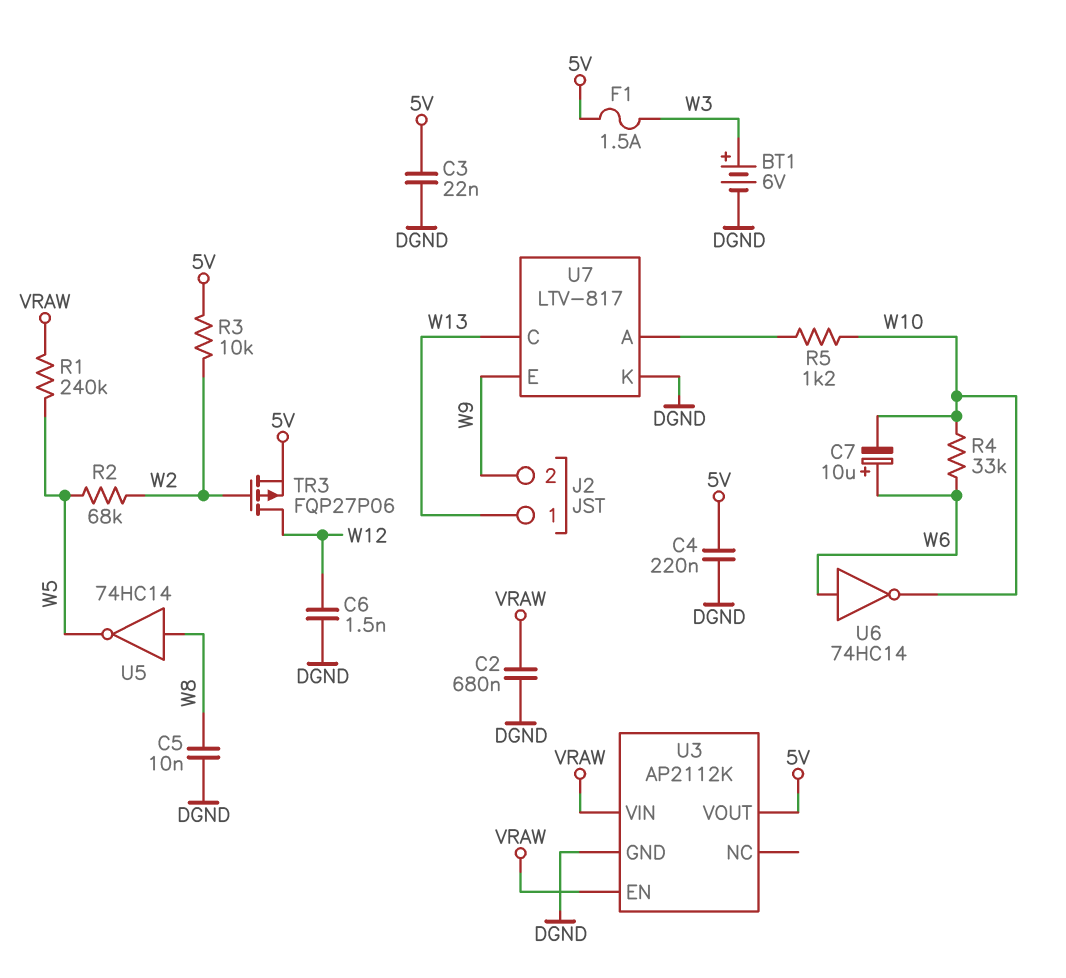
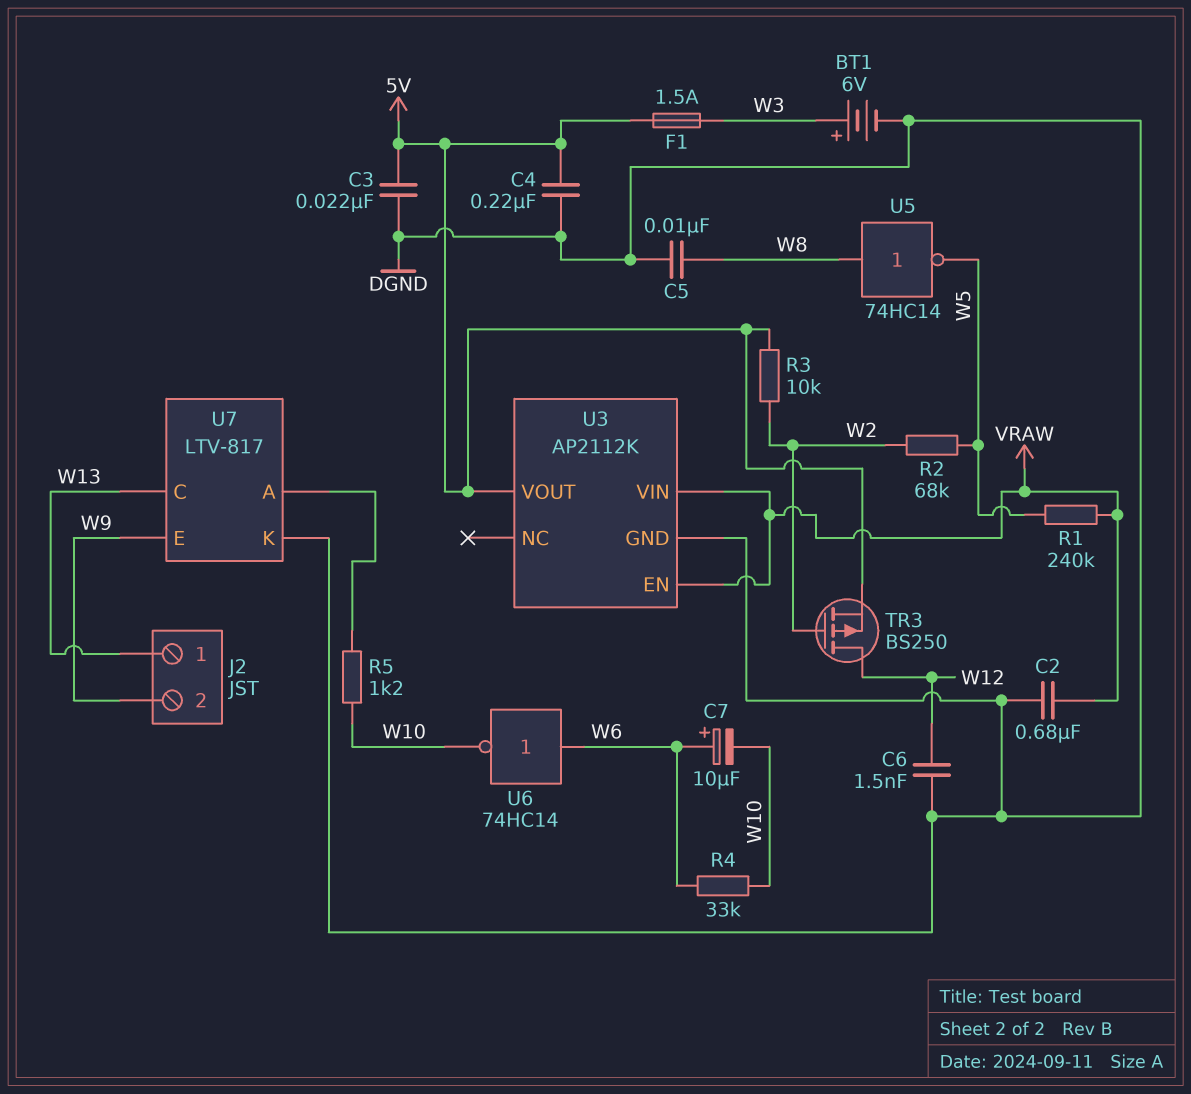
TR3: PMOS FQP27P06 (G W2, D W12, S 5V) -> PMOS BS250 (G W2, D W12, S 5V)

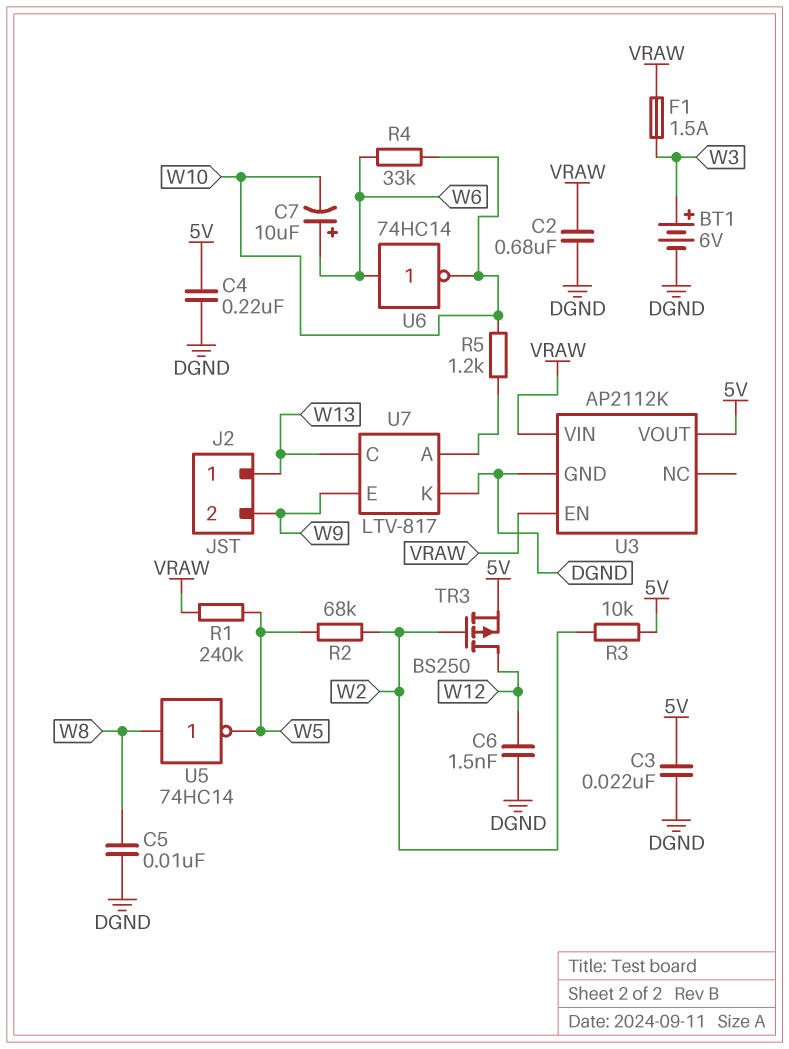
F1: 1.5A (5V, W3) -> 1.5A (VRAW, W3)

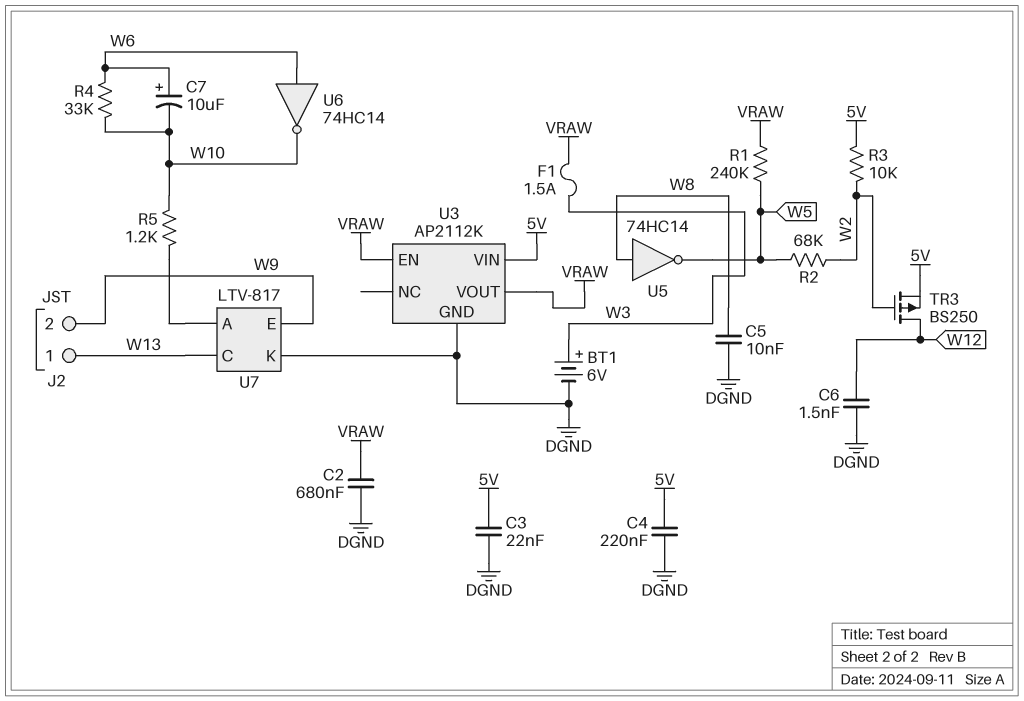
U3 pin VIN: VRAW -> 5V
U3 pin VOUT: 5V -> VRAW

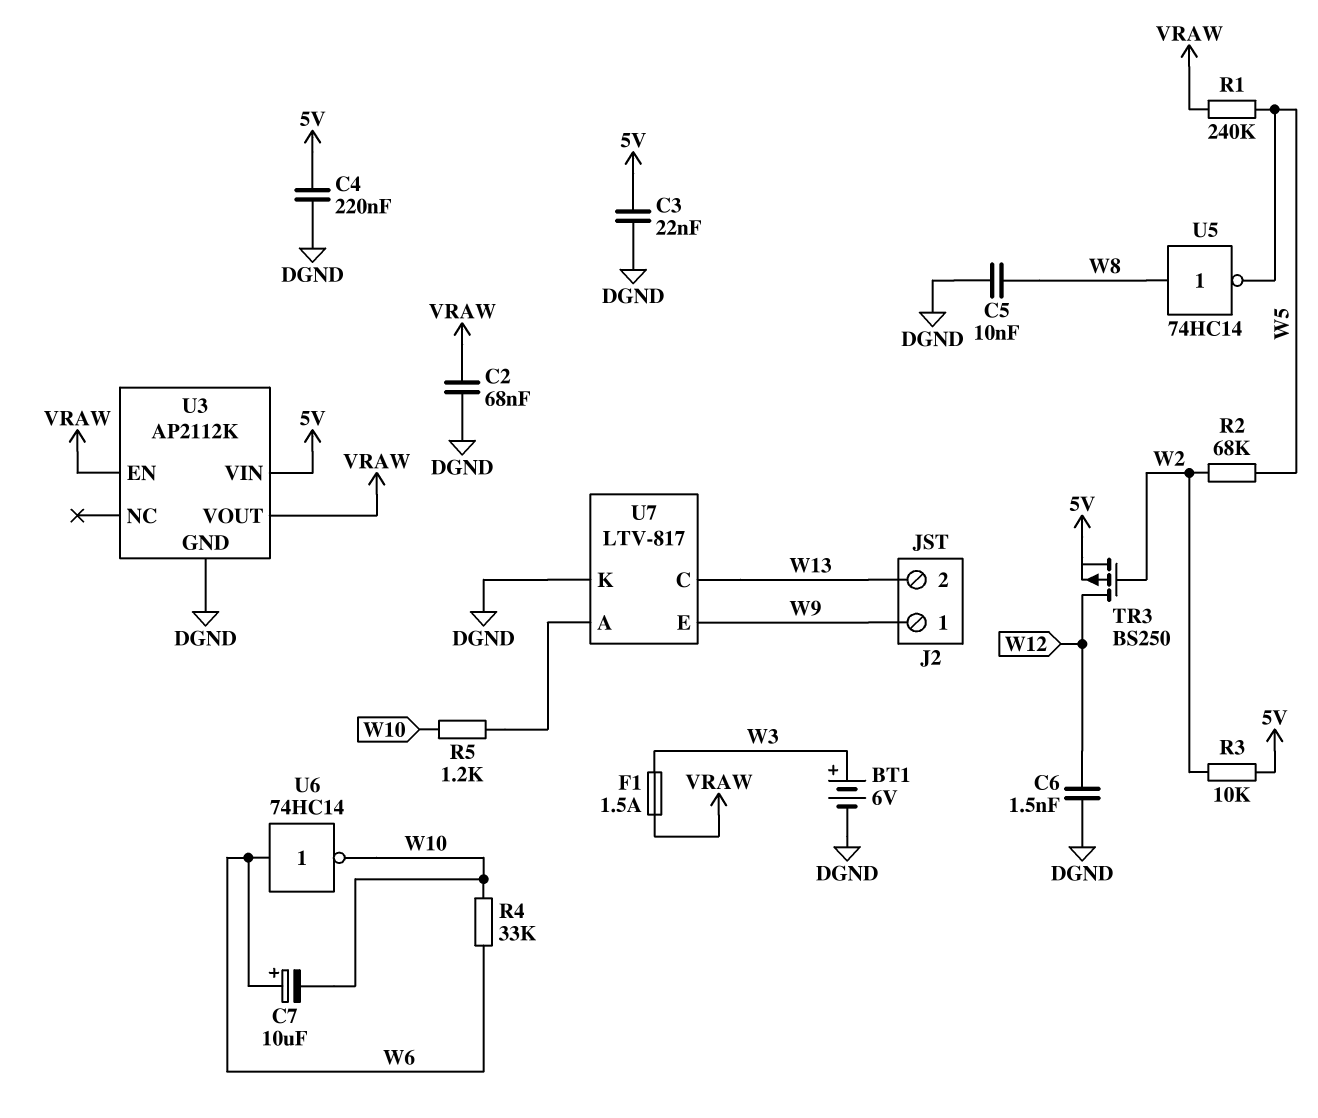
C2: 680nF (DGND, VRAW) -> 68nF (DGND, VRAW)
J2 pin 1: W13 -> W9
J2 pin 2: W9 -> W13

